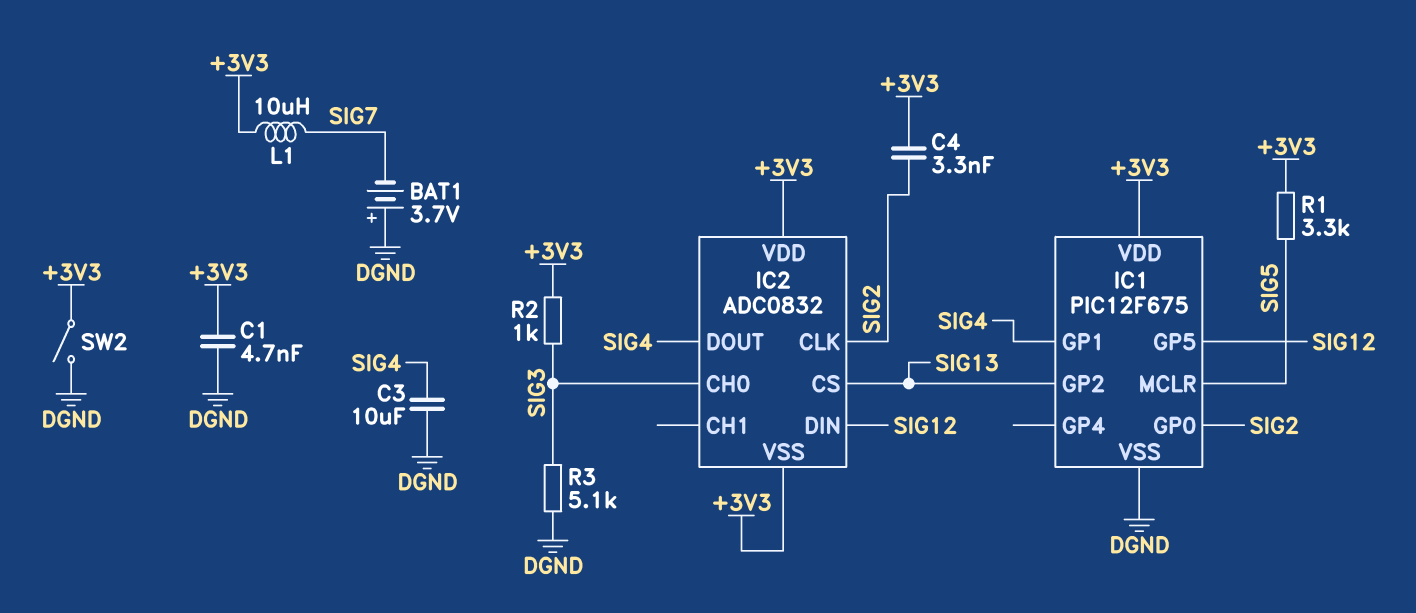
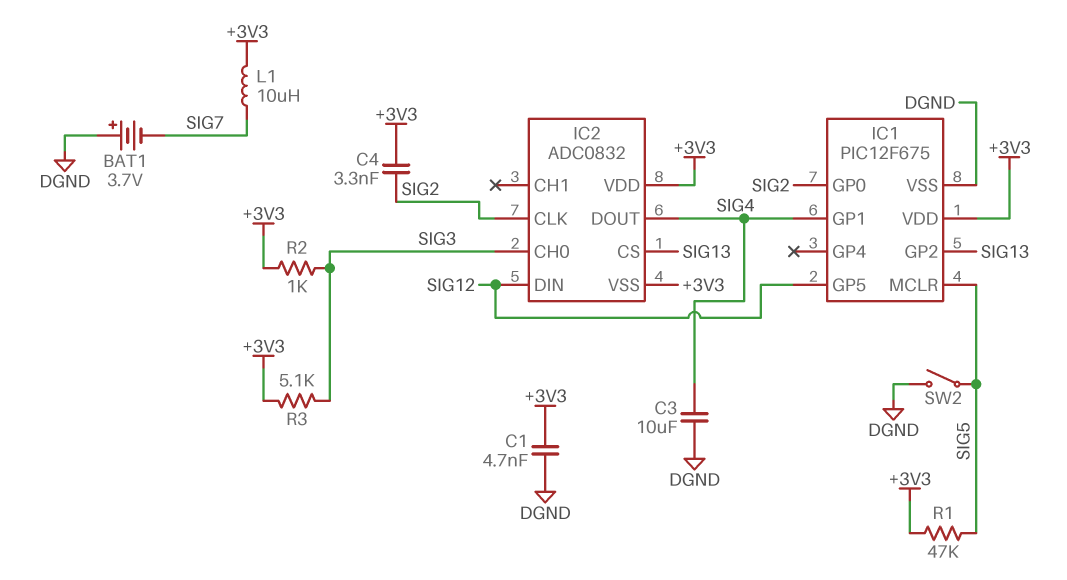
R1: 3.3k (+3V3, SIG5) -> 47k (+3V3, SIG5)
R3: 5.1k (DGND, SIG3) -> 5.1k (+3V3, SIG3)
SW2: switch (+3V3, DGND) -> switch (DGND, SIG5)

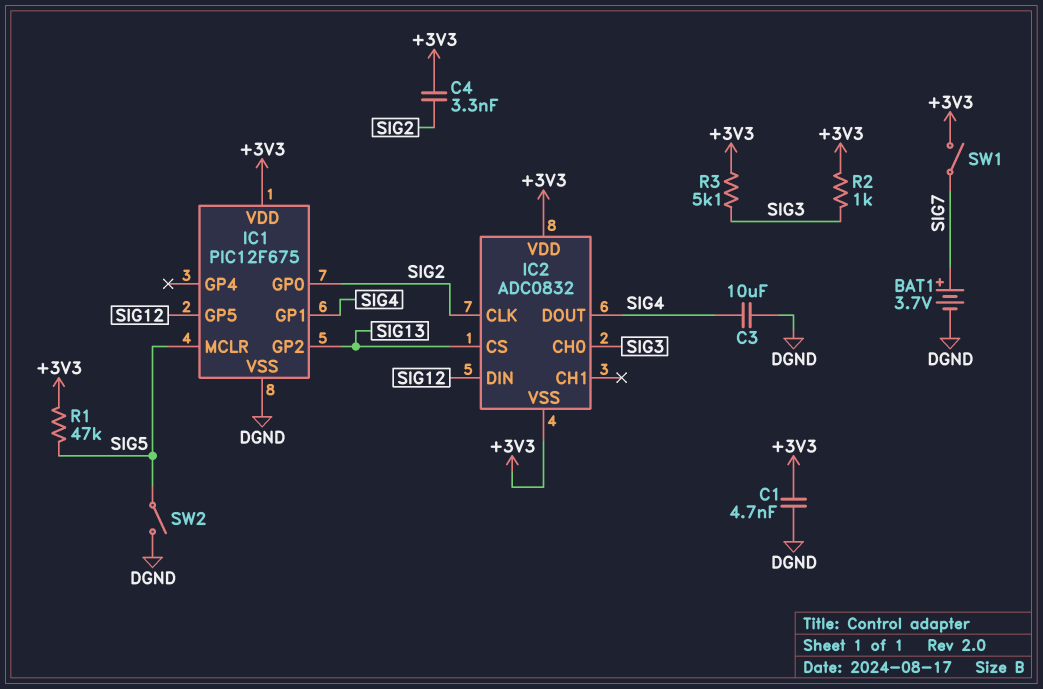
BAT1: 3.7V (plus DGND, minus SIG7) -> 3.7V (plus SIG7, minus DGND)
L1: 10uH (+3V3, SIG7) -> none
SW1: none -> switch (+3V3, SIG7)

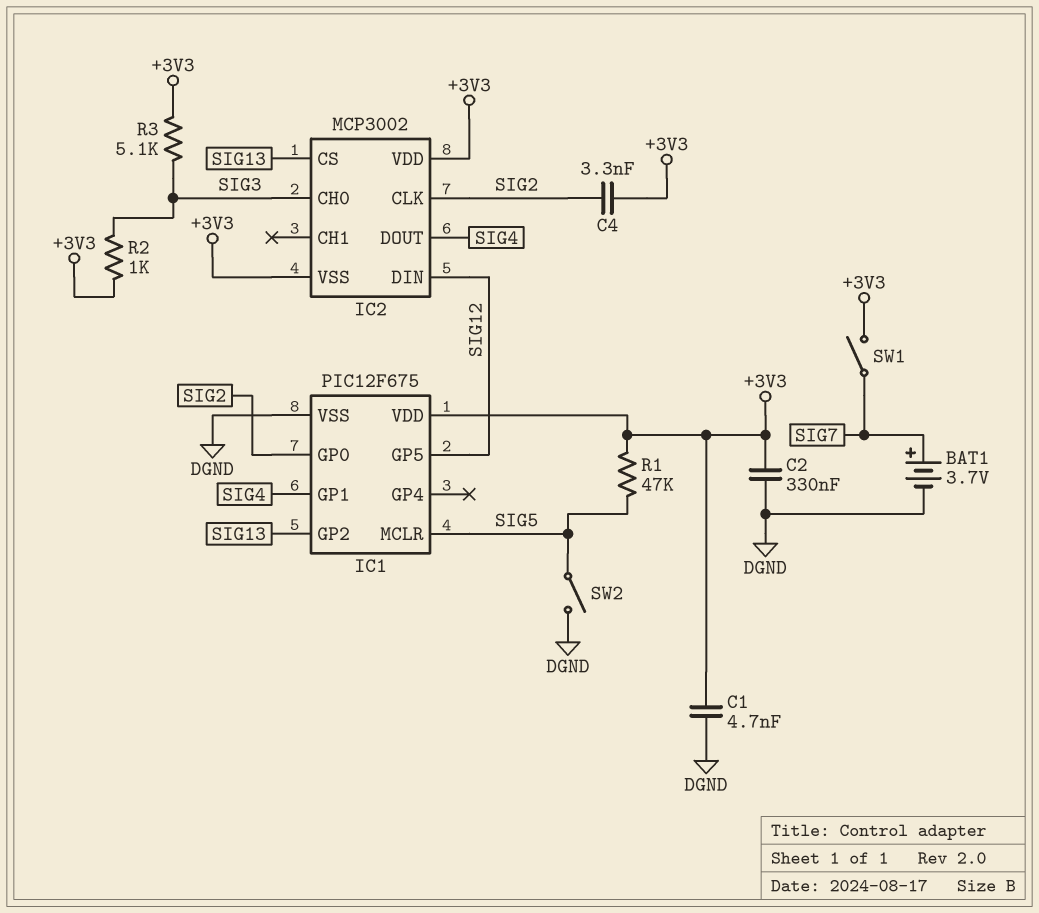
C2: none -> 330nF (+3V3, DGND)
C3: 10uF (DGND, SIG4) -> none
IC2: ADC0832 -> MCP3002

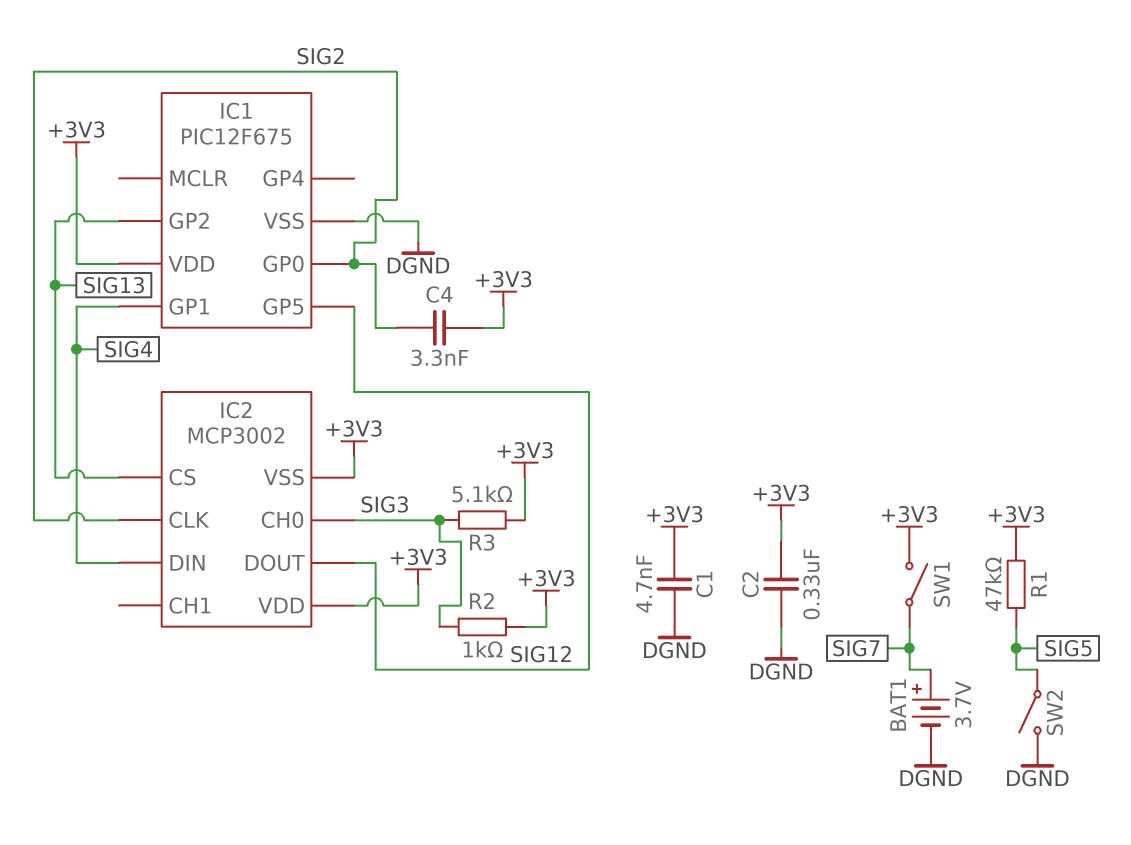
IC1 pin MCLR: SIG5 -> none
IC2 pin DIN: SIG12 -> SIG4
IC2 pin DOUT: SIG4 -> SIG12

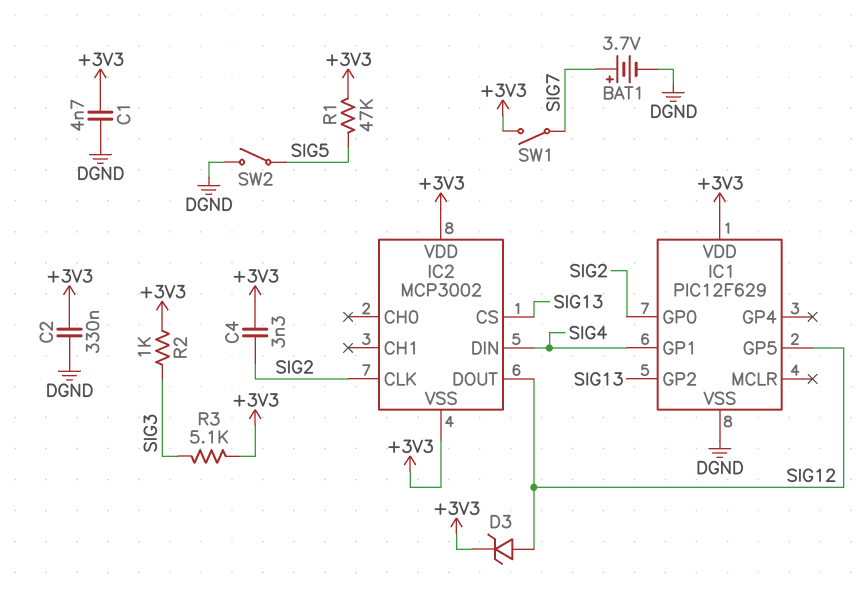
D3: none -> zener (A SIG12, K +3V3)
IC1: PIC12F675 -> PIC12F629
IC2 pin CH0: SIG3 -> none

